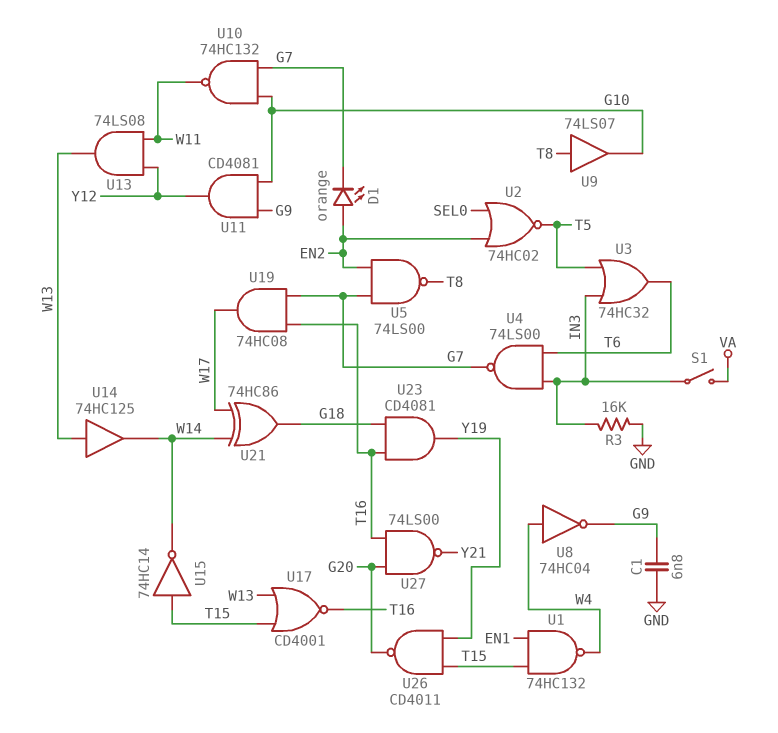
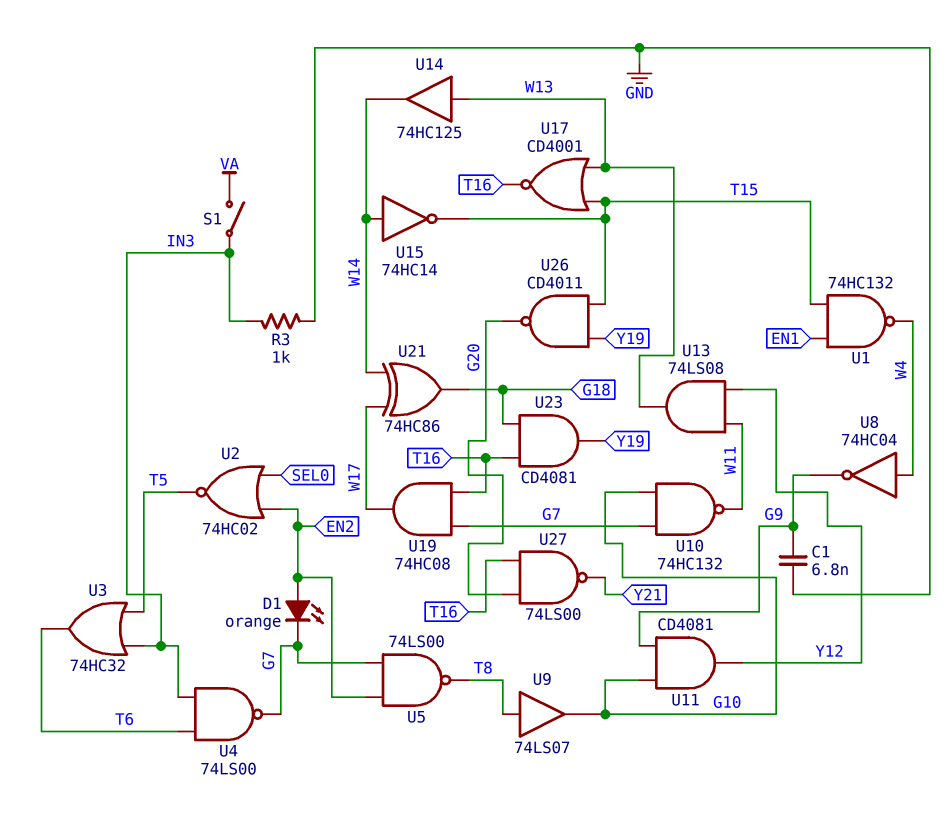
R3: 16k (GND, IN3) -> 1k (GND, IN3)
U15: NOT 74HC14 (in T15, out W14) -> NOT 74HC14 (in W14, out T15)

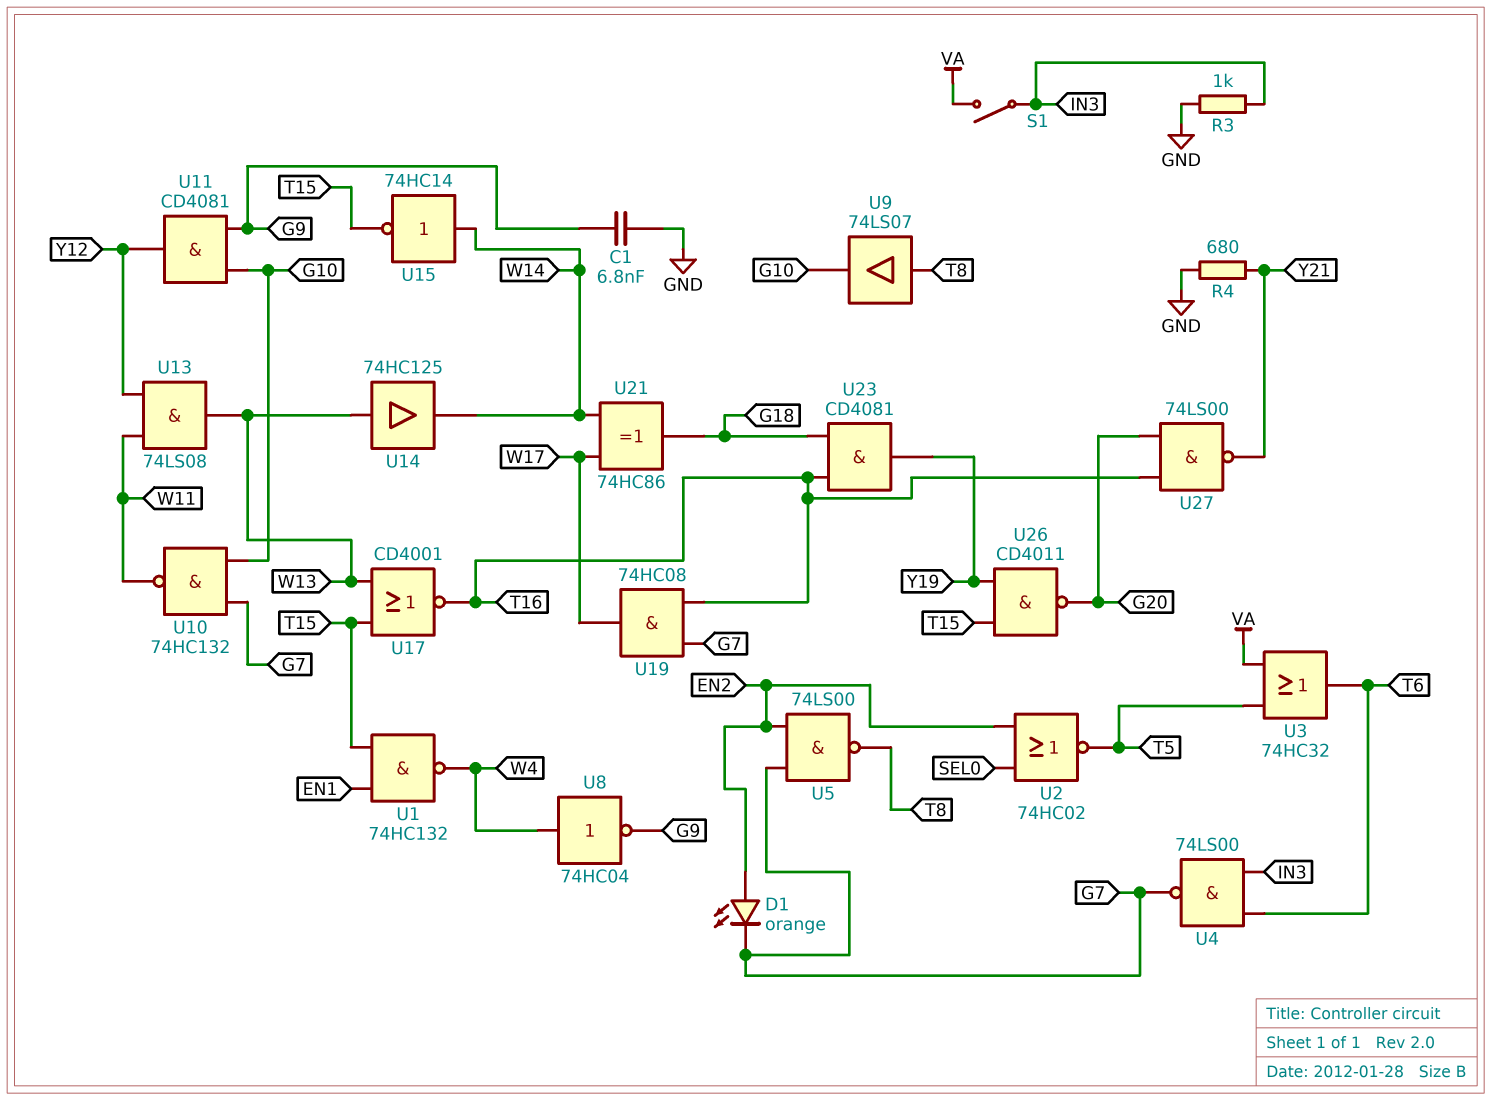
R4: none -> 680 (GND, Y21)
U3: OR 74HC32 (in IN3, in T5, out T6) -> OR 74HC32 (in T5, in VA, out T6)

